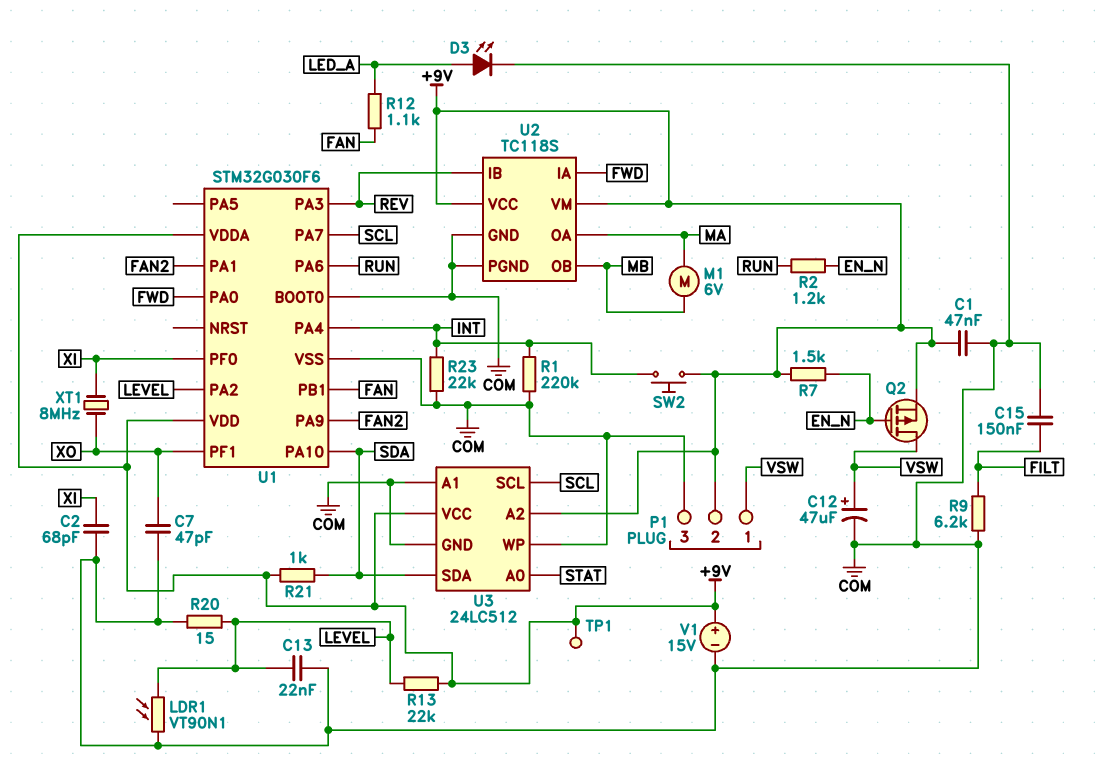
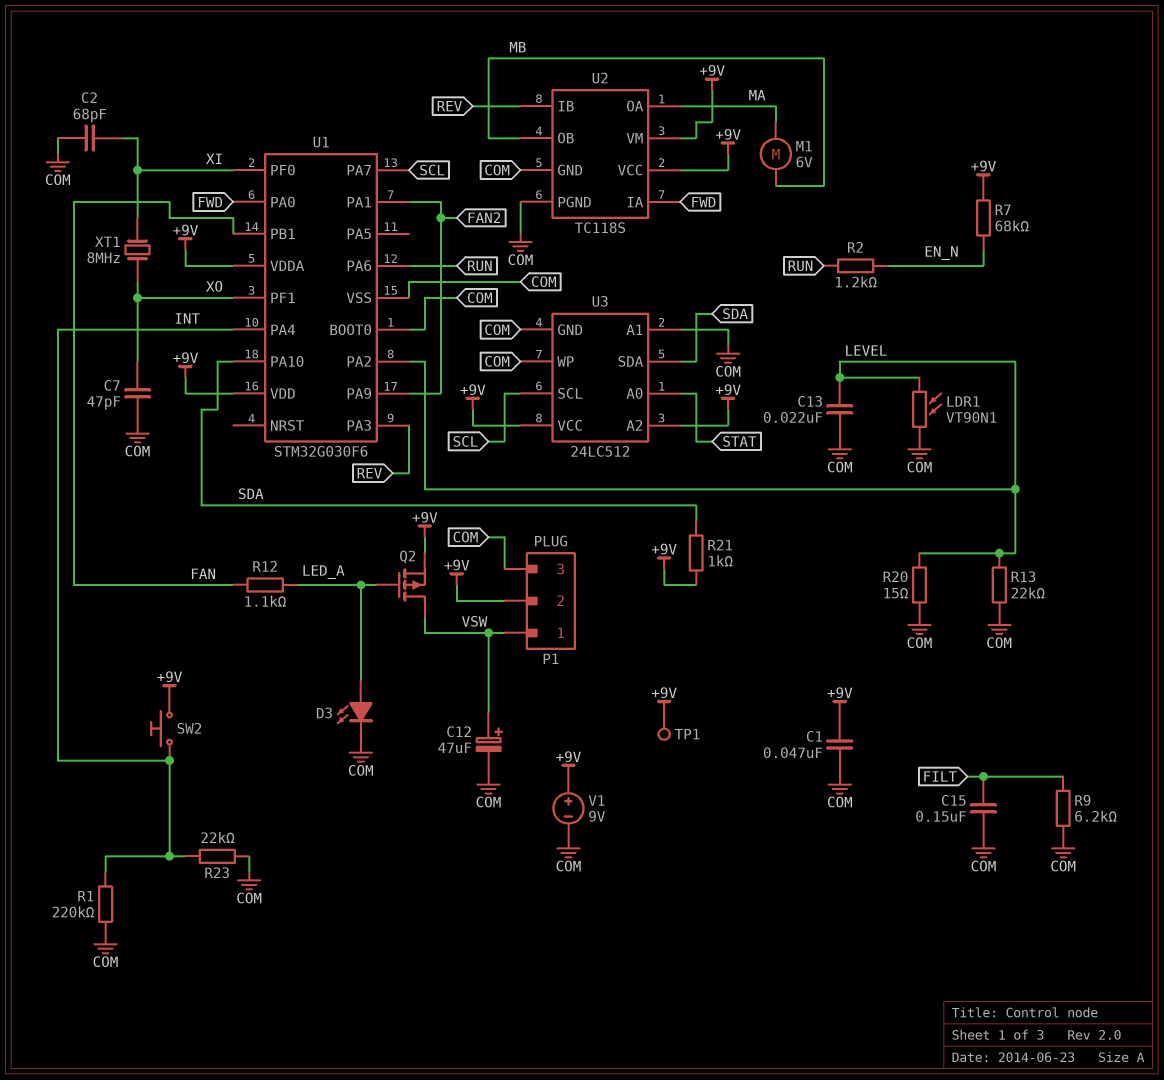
Q2: PMOS (G EN_N, D VSW, S +9V) -> PMOS (G LED_A, D VSW, S +9V)
R7: 1.5k (+9V, EN_N) -> 68k (+9V, EN_N)
R13: 22k (+9V, LEVEL) -> 22k (COM, LEVEL)
V1: 15V (plus +9V, minus COM) -> 9V (plus +9V, minus COM)

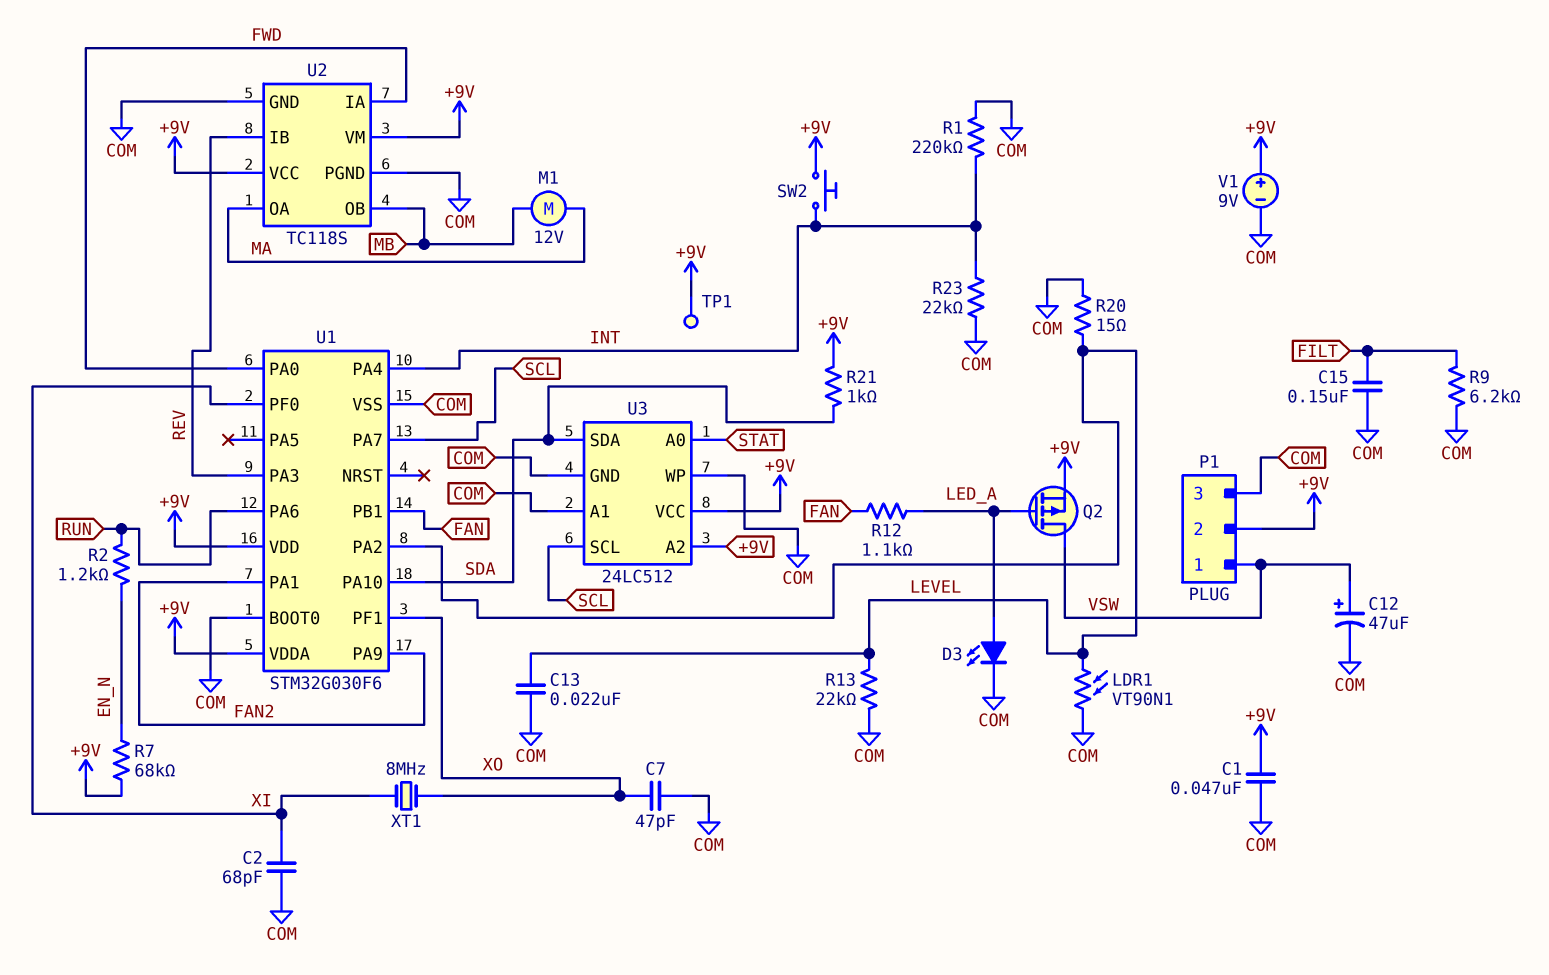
M1: motor 6V (MA, MB) -> motor 12V (MA, MB)

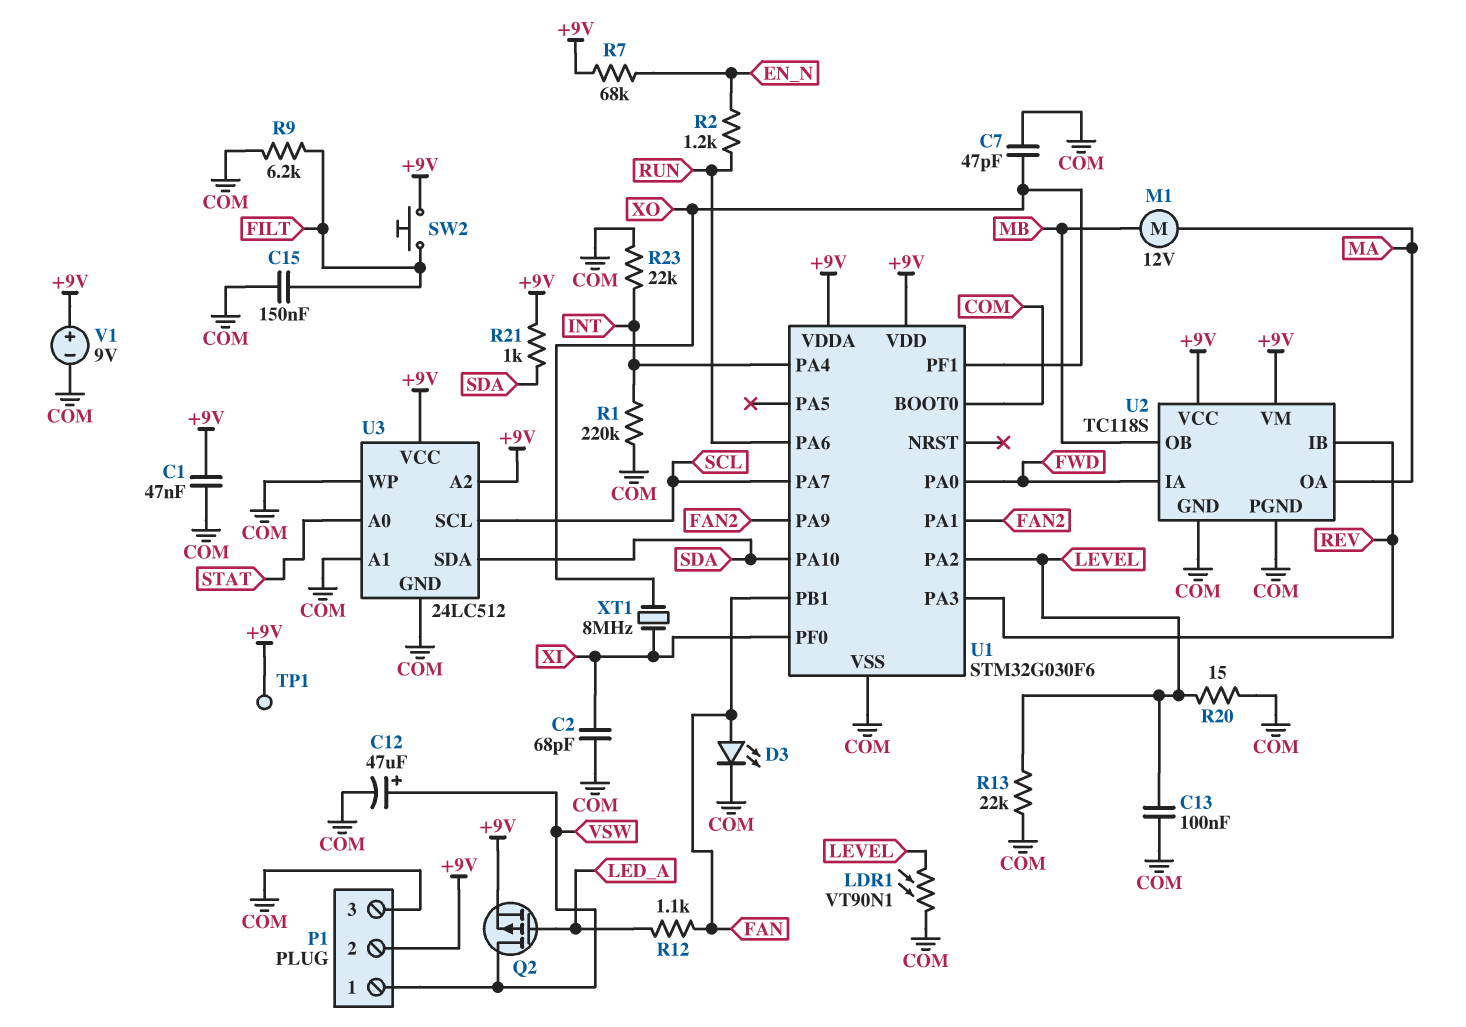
C13: 22nF (COM, LEVEL) -> 100nF (COM, LEVEL)
D3: LED (A LED_A, K COM) -> LED (A FAN, K COM)
SW2: button (+9V, INT) -> button (+9V, FILT)

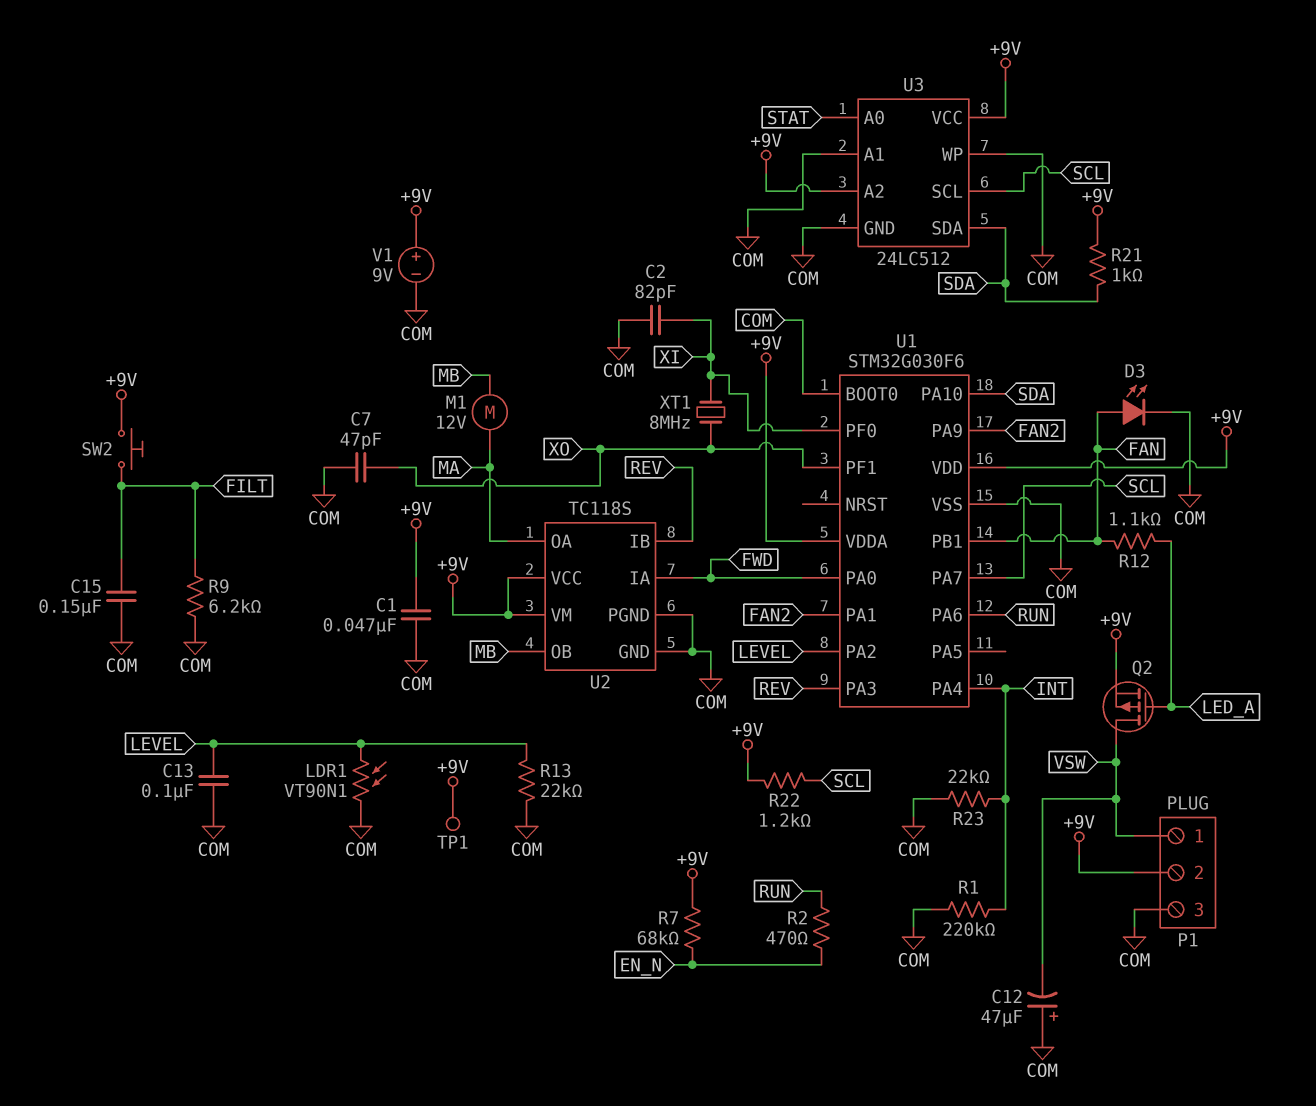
C2: 68pF (COM, XI) -> 82pF (COM, XI)
C12: 47uF (plus VSW, minus COM) -> 47uF (plus COM, minus VSW)
R2: 1.2k (EN_N, RUN) -> 470 (EN_N, RUN)
R20: 15 (COM, LEVEL) -> none
R22: none -> 1.2k (+9V, SCL)

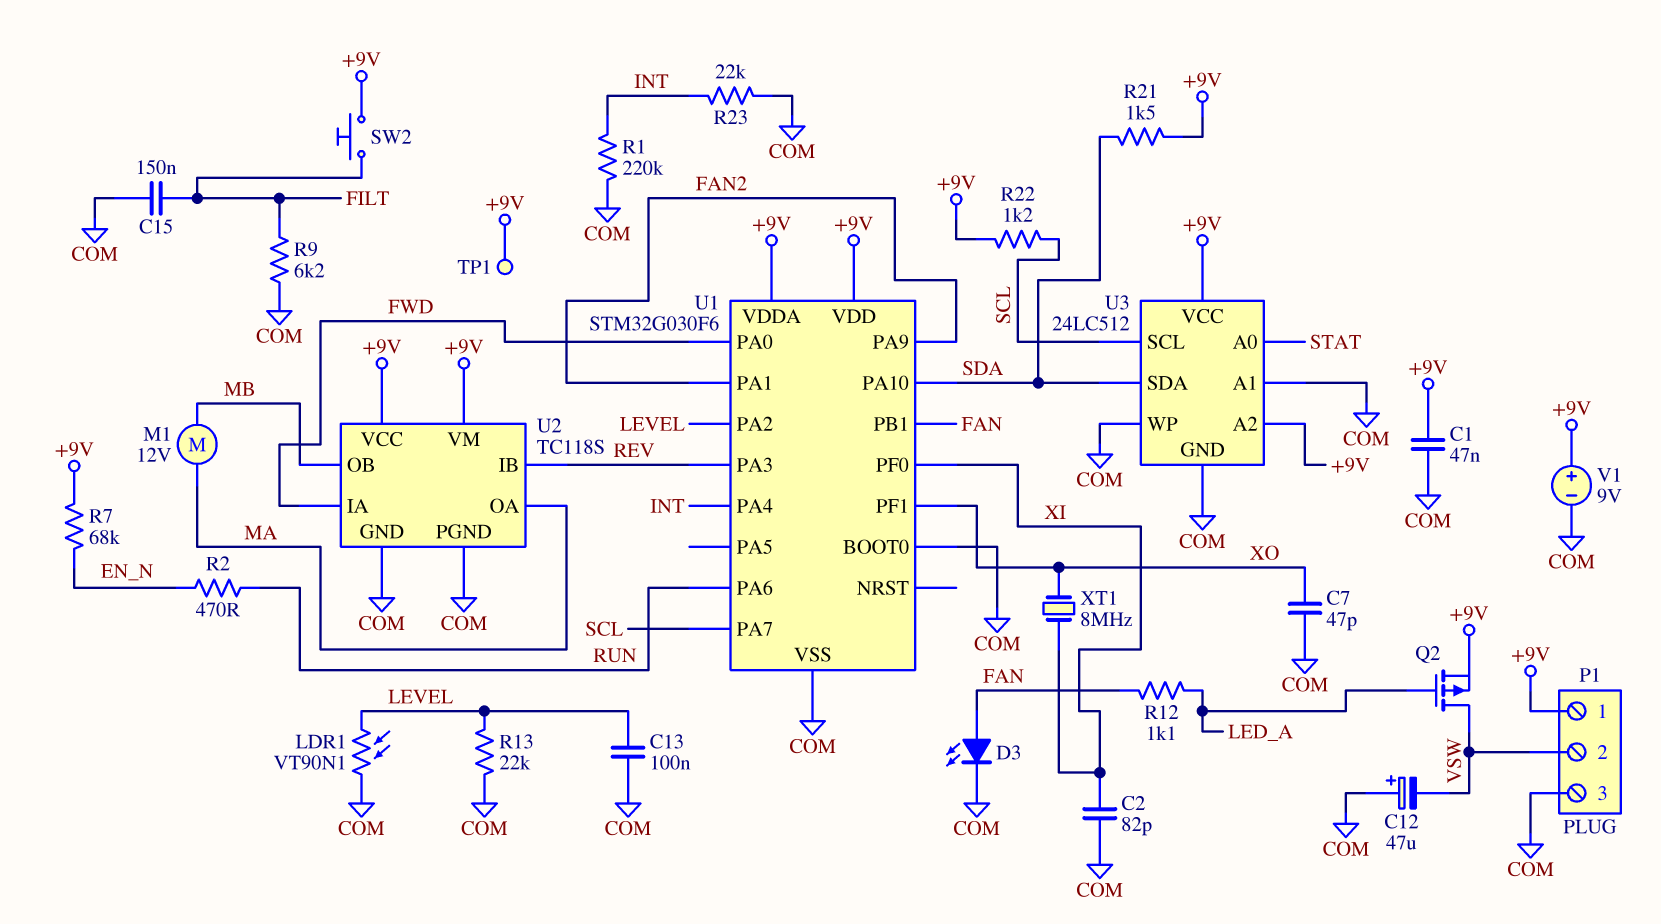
P1 pin 1: VSW -> +9V
P1 pin 2: +9V -> VSW
R21: 1k (+9V, SDA) -> 1.5k (+9V, SDA)

